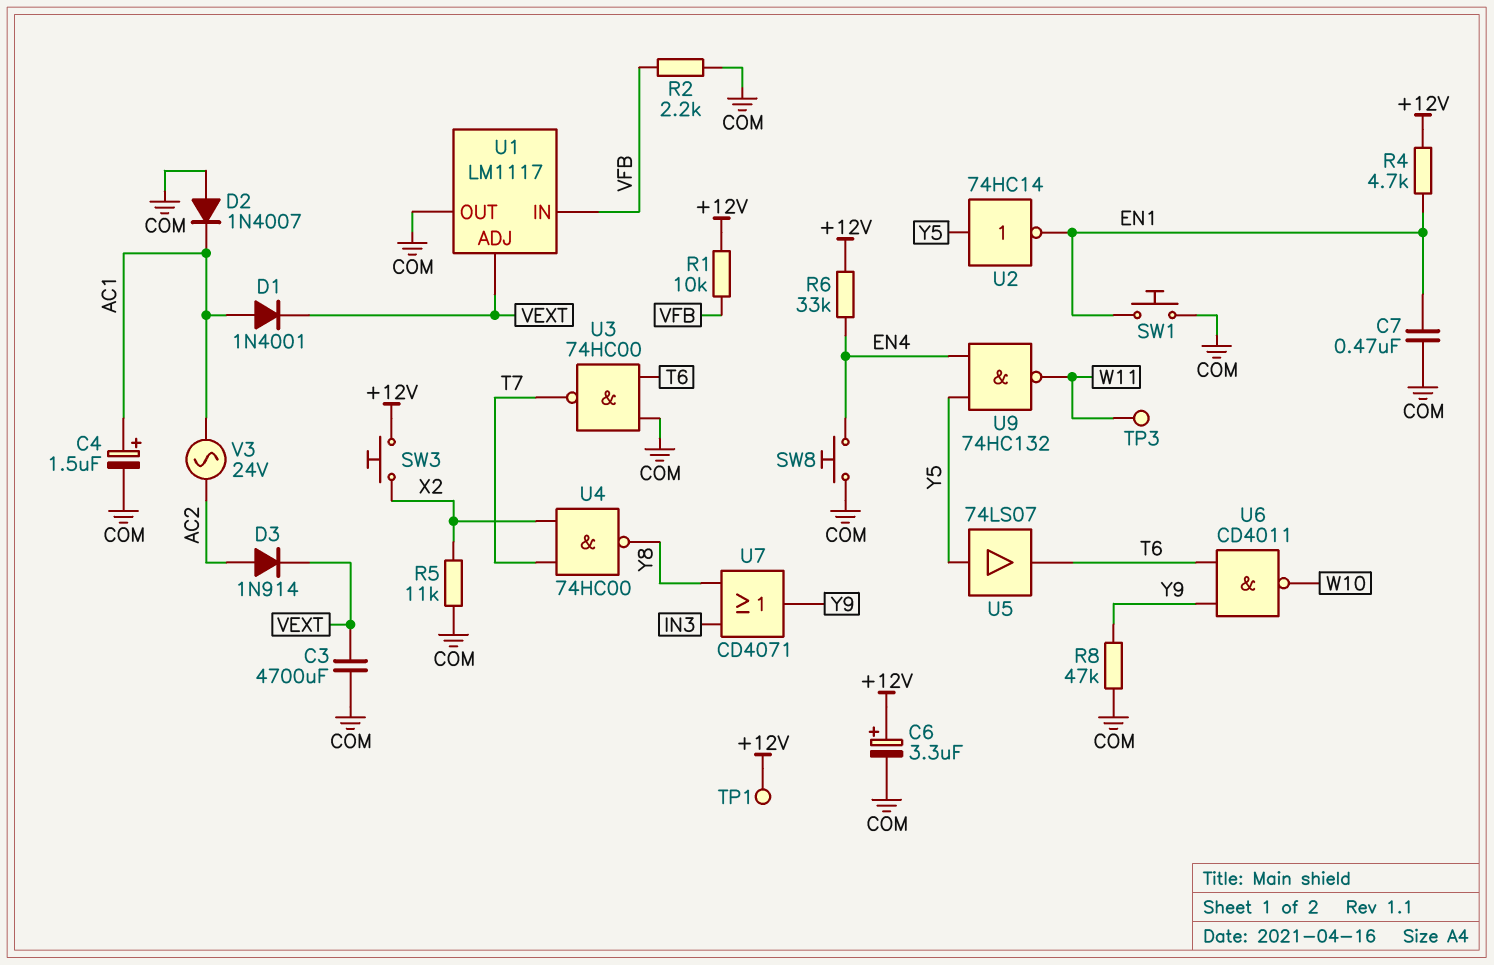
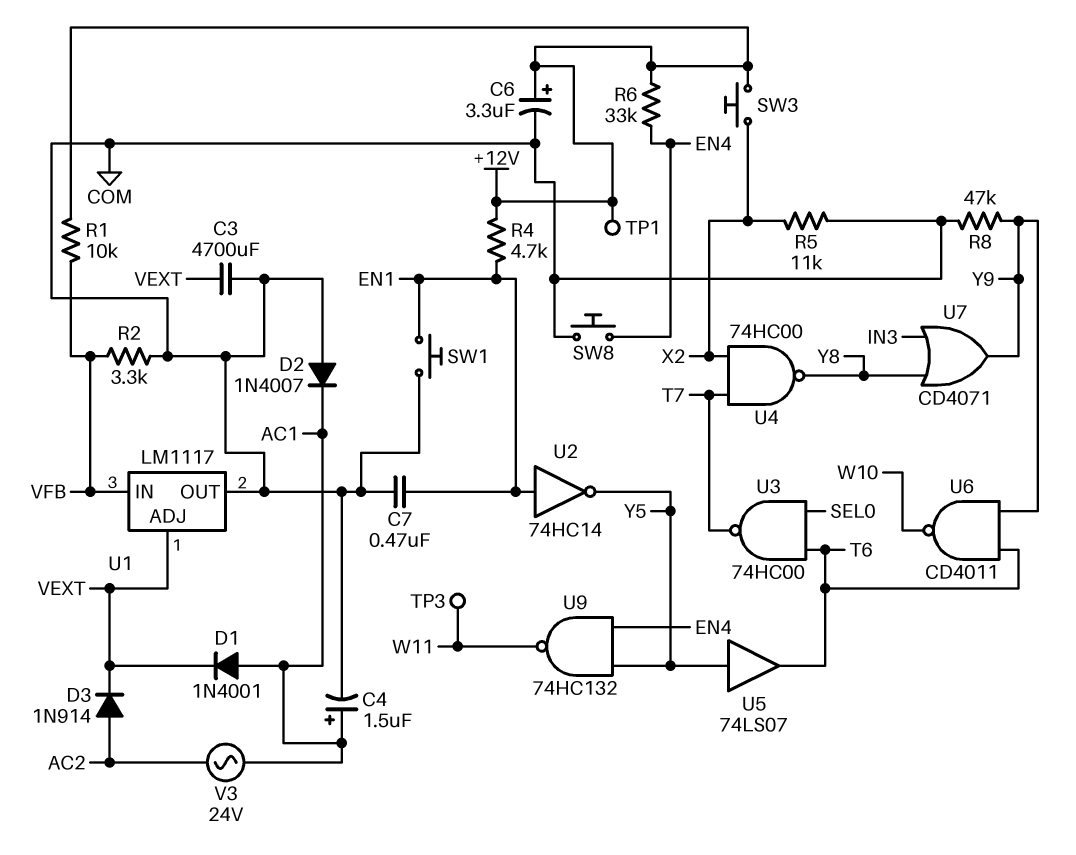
R2: 2.2k (COM, VFB) -> 3.3k (COM, VFB)
U2: NOT 74HC14 (in Y5, out EN1) -> NOT 74HC14 (in EN1, out Y5)
U3: NAND 74HC00 (in COM, in T6, out T7) -> NAND 74HC00 (in SEL0, in T6, out T7)

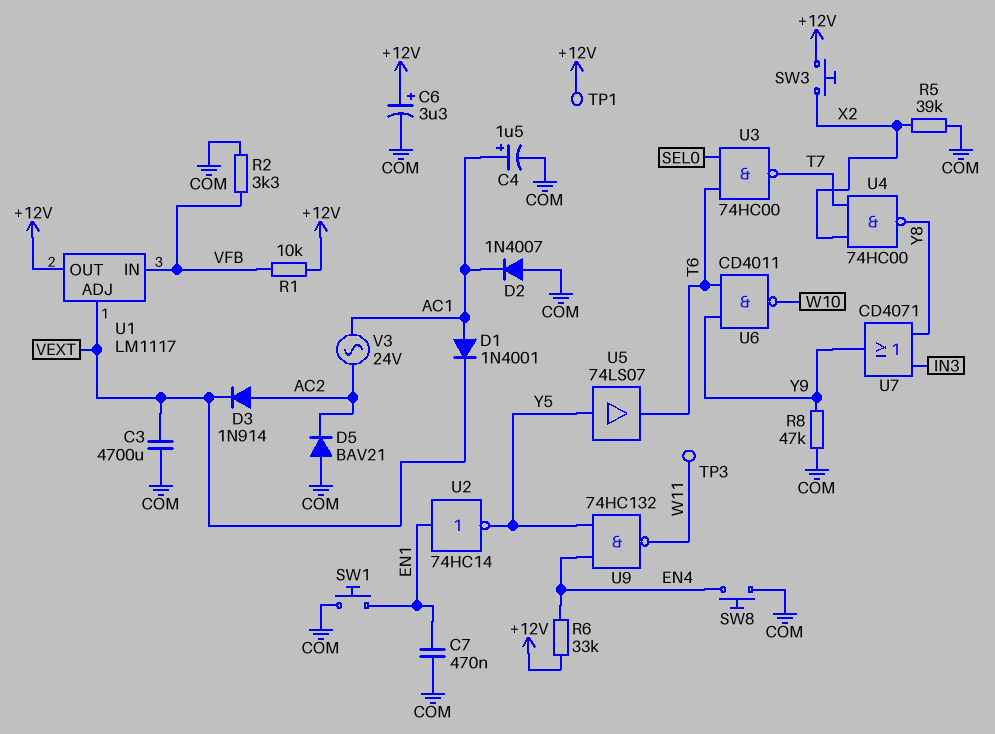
D5: none -> diode BAV21 (A COM, K AC2)
R4: 4.7k (+12V, EN1) -> none
R5: 11k (COM, X2) -> 39k (COM, X2)
U1 pin OUT: COM -> +12V

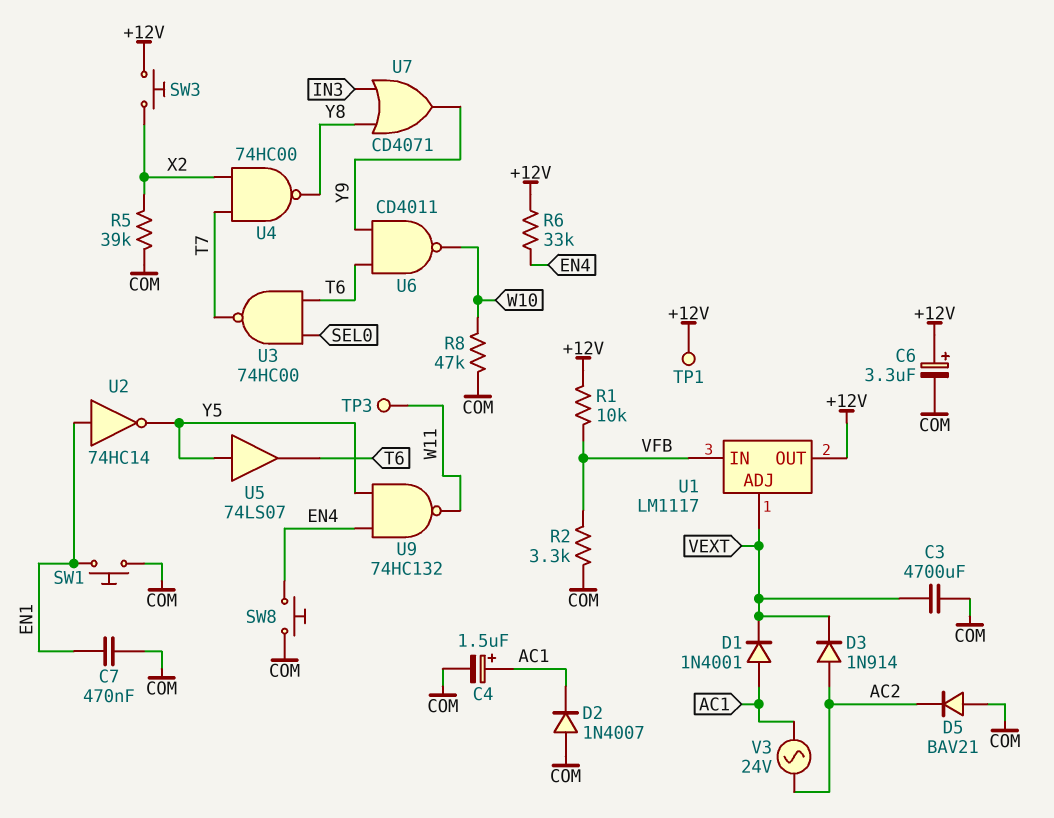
R8: 47k (COM, Y9) -> 47k (COM, W10)

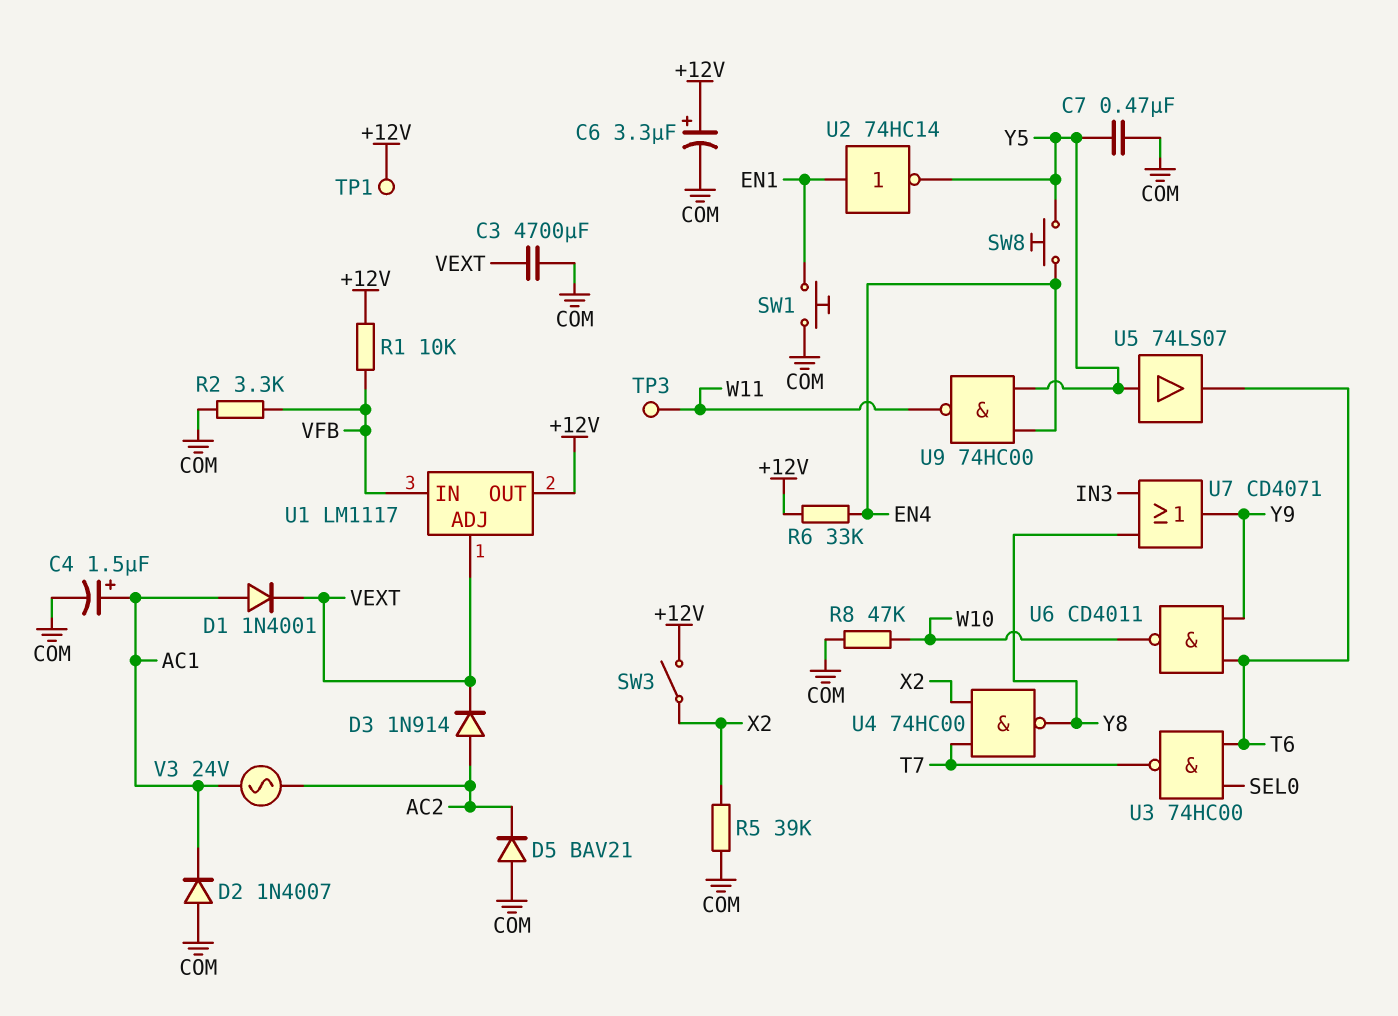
C7: 470nF (COM, EN1) -> 470nF (COM, Y5)
SW3: button (+12V, X2) -> switch (+12V, X2)
SW8: button (COM, EN4) -> button (EN4, Y5)
U9: NAND 74HC132 (in EN4, in Y5, out W11) -> NAND 74HC00 (in EN4, in Y5, out W11)

